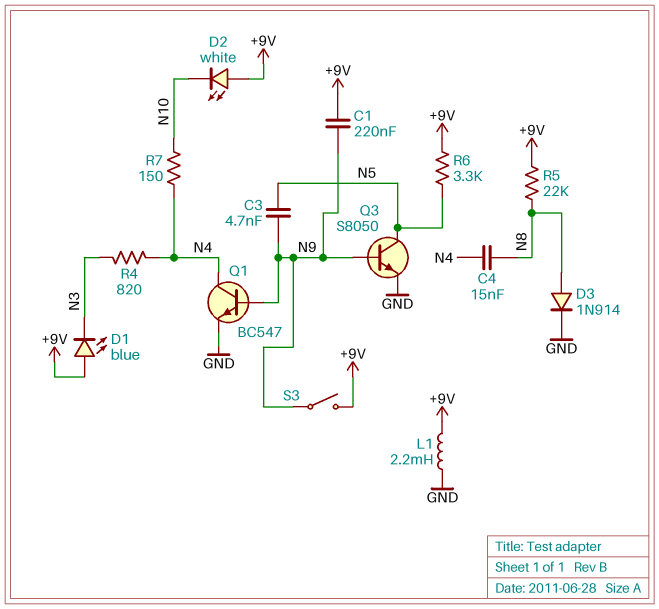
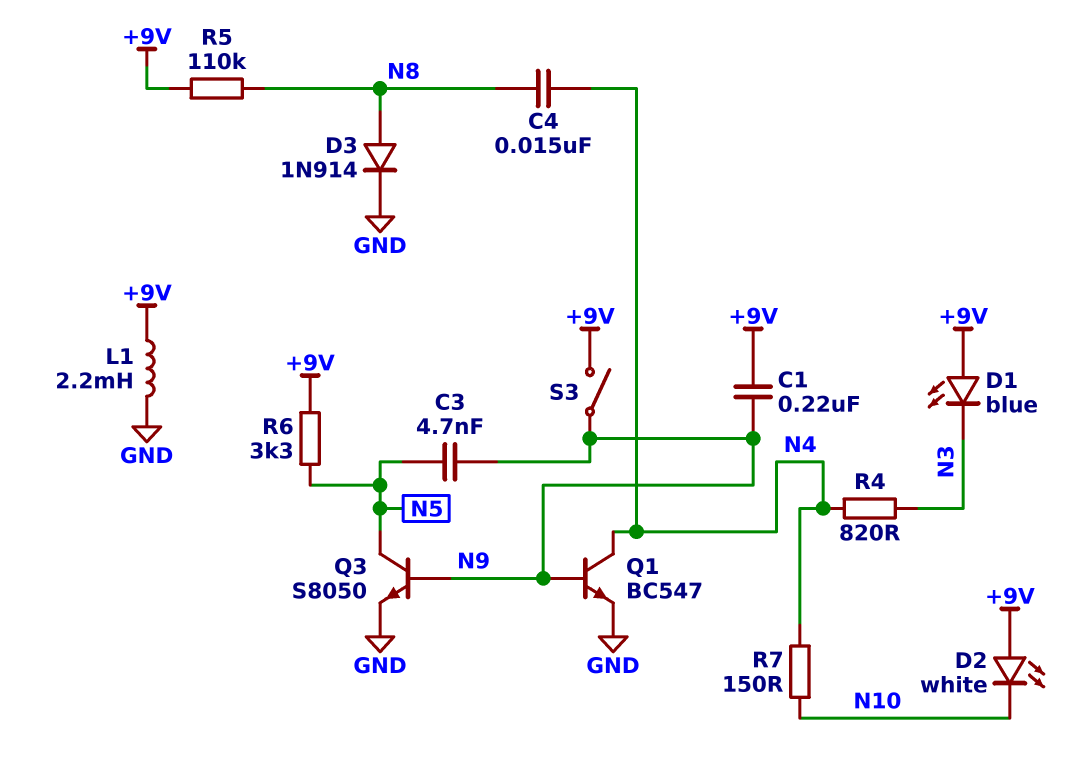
R5: 22k (+9V, N8) -> 110k (+9V, N8)

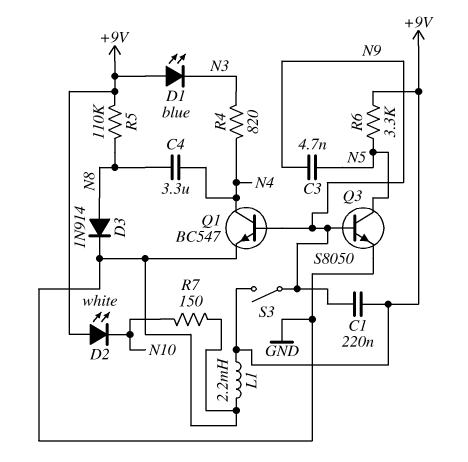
C4: 15nF (N4, N8) -> 3.3uF (N4, N8)
R7: 150 (N4, N10) -> 150 (GND, N10)

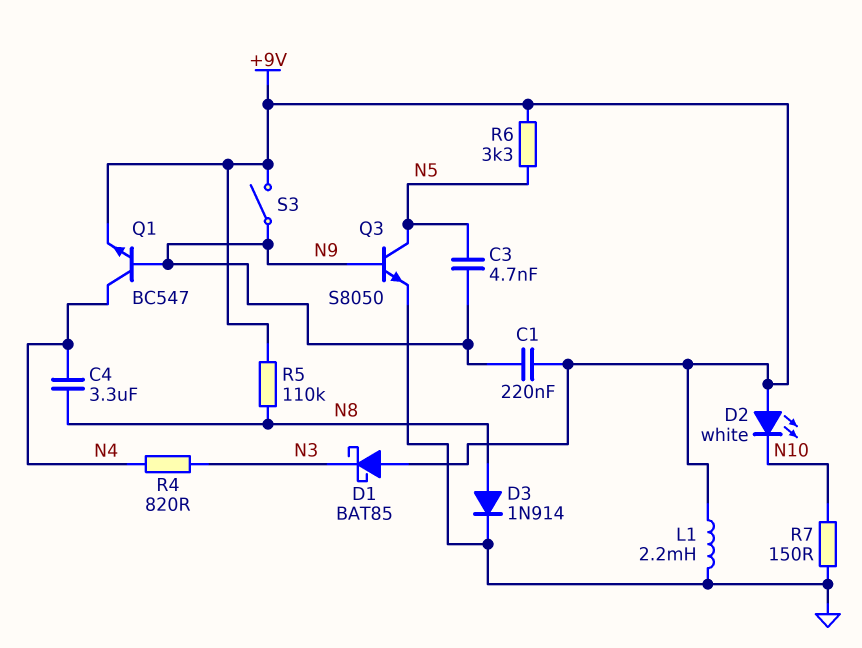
D1: LED blue (A +9V, K N3) -> schottky BAT85 (A +9V, K N3)
Q1: NPN BC547 (B N9, C N4, E GND) -> NPN BC547 (B N9, C N4, E +9V)

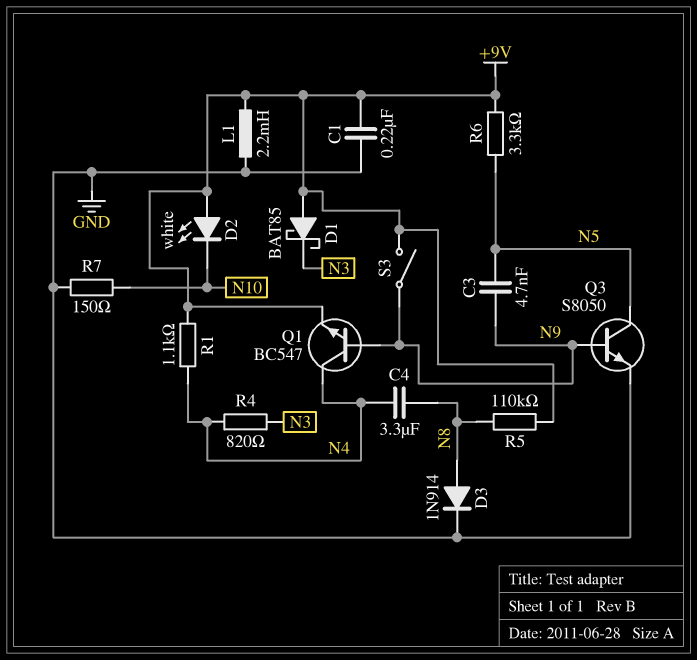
C1: 220nF (+9V, N9) -> 220nF (+9V, GND)
R1: none -> 1.1k (+9V, N4)

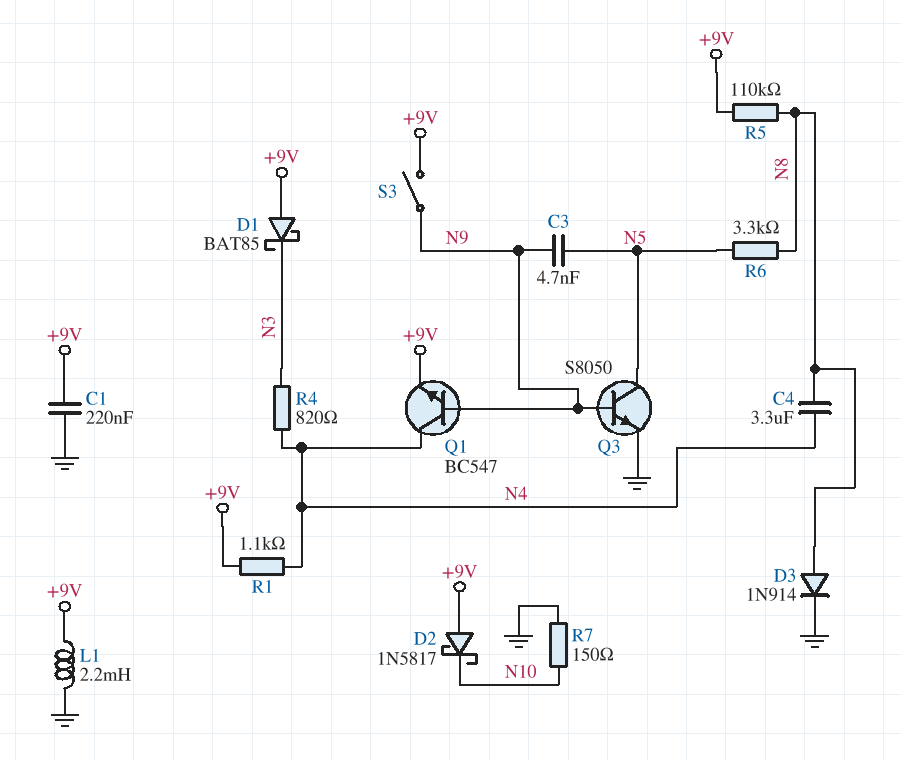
D2: LED white (A +9V, K N10) -> schottky 1N5817 (A +9V, K N10)
R6: 3.3k (+9V, N5) -> 3.3k (N5, N8)

